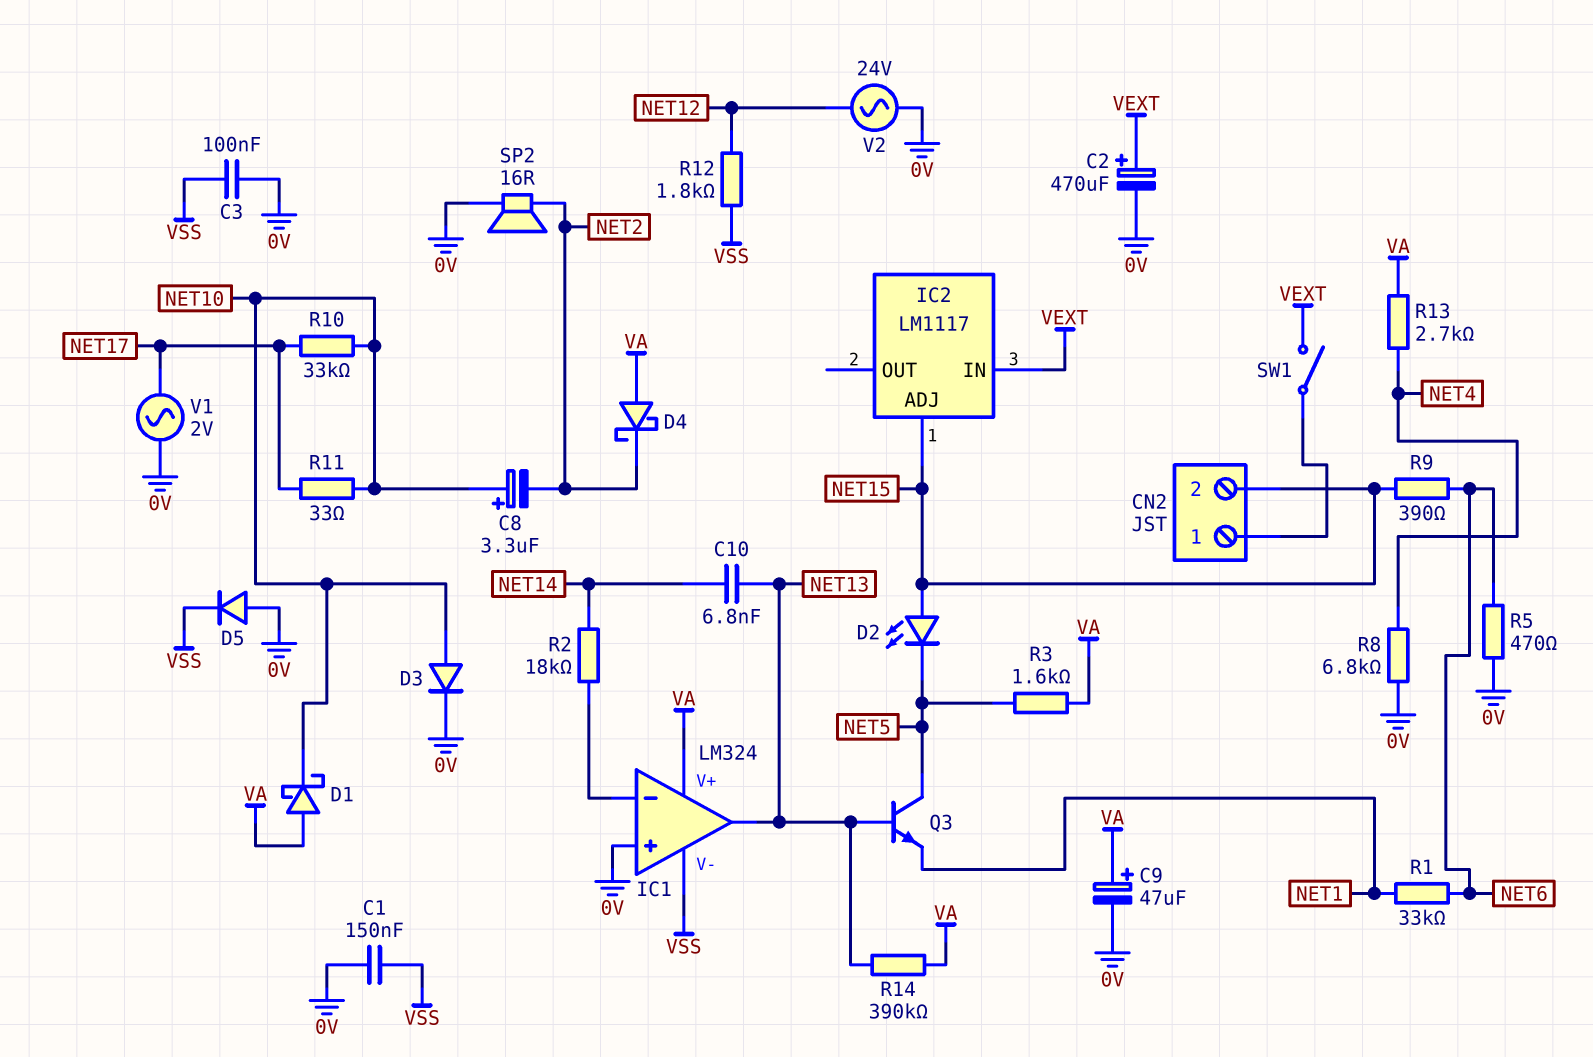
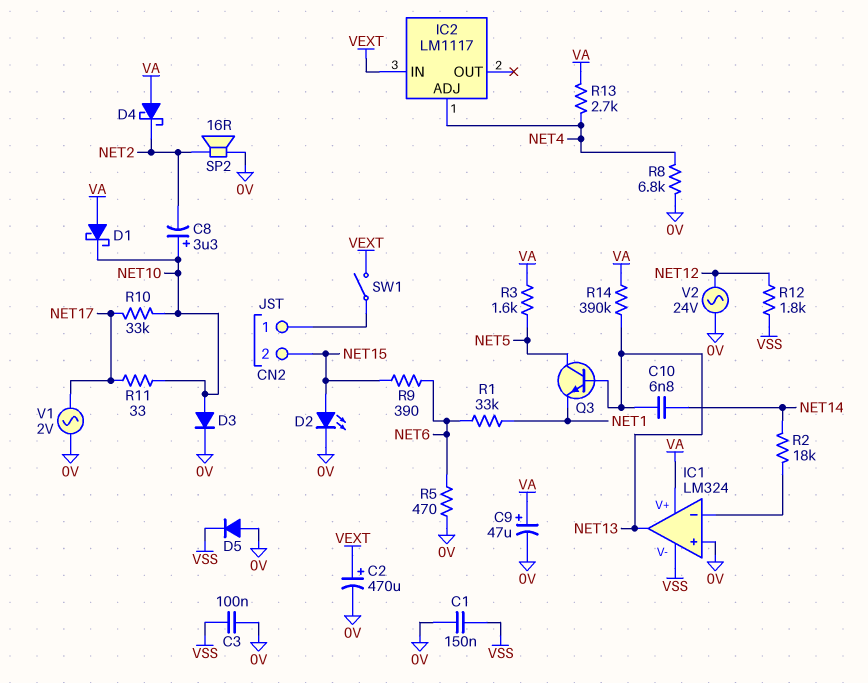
D2: LED (A NET15, K NET5) -> LED (A NET15, K 0V)
IC2 pin ADJ: NET15 -> NET4

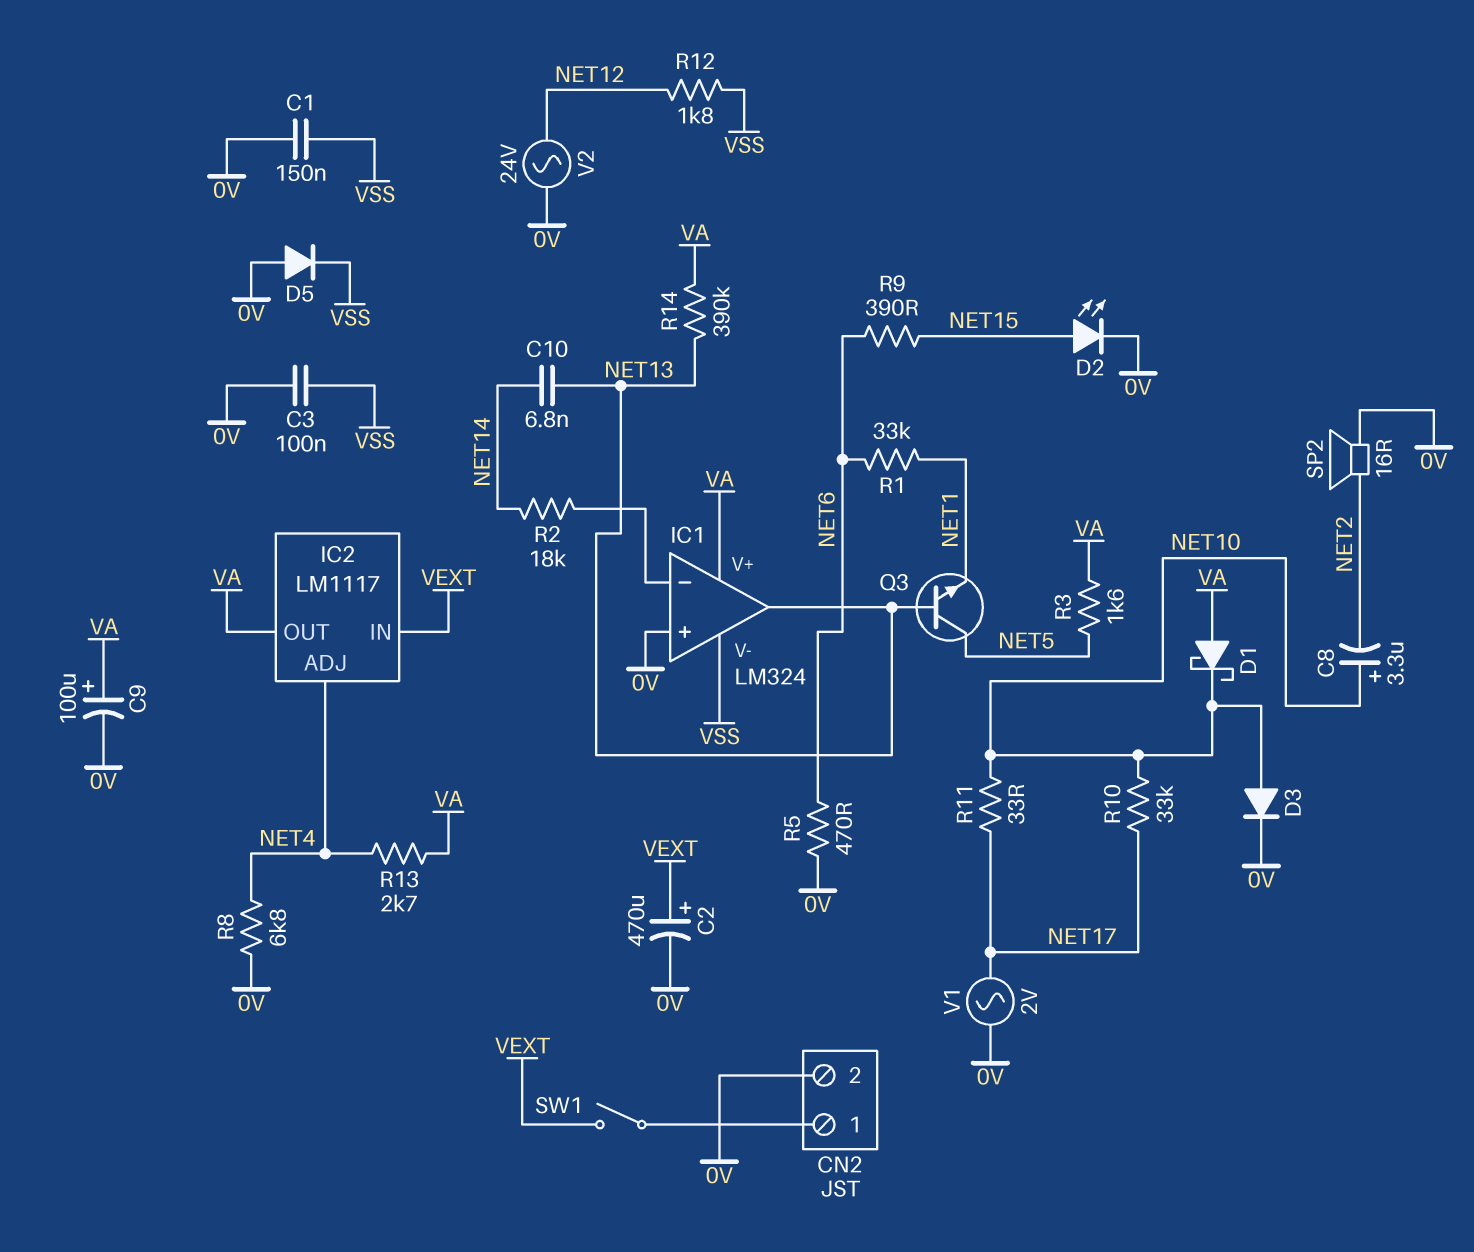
C9: 47uF (plus VA, minus 0V) -> 100uF (plus VA, minus 0V)
CN2 pin 2: NET15 -> 0V
D4: schottky (A VA, K NET2) -> none
IC2 pin OUT: none -> VA

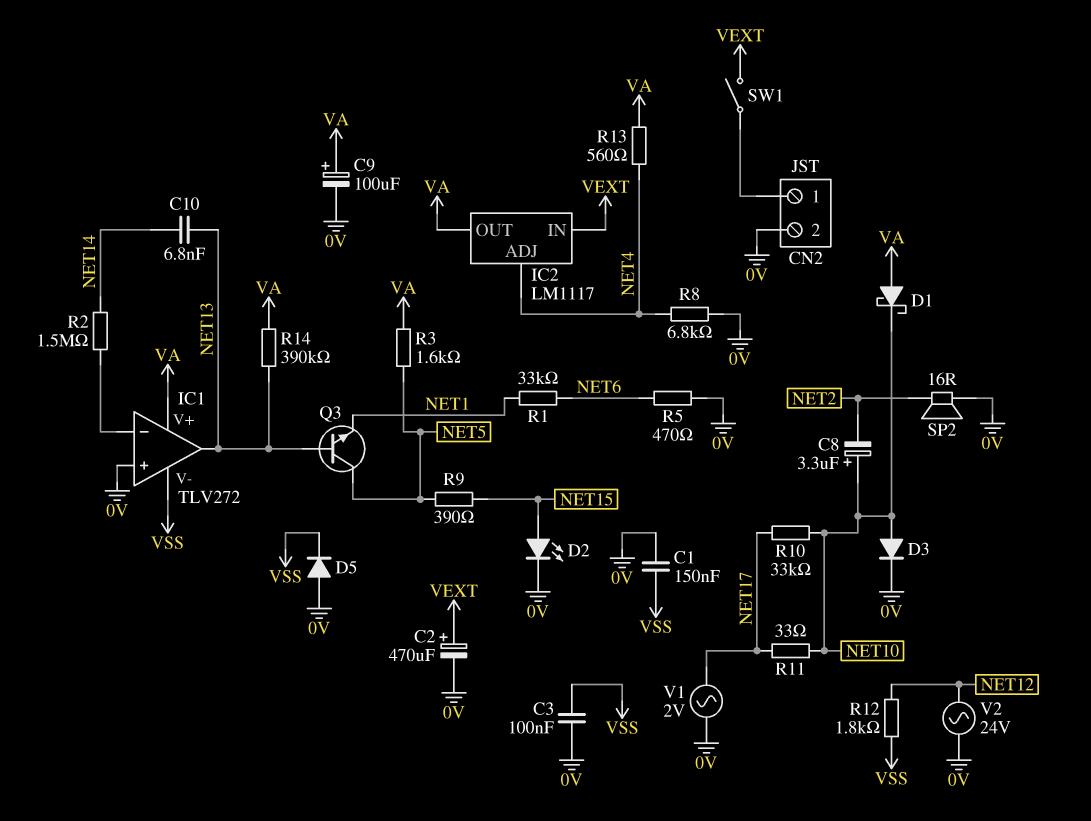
IC1: LM324 -> TLV272
R2: 18k (IC1/in-, NET14) -> 1.5M (IC1/in-, NET14)
R9: 390 (NET6, NET15) -> 390 (NET5, NET15)
R13: 2.7k (NET4, VA) -> 560 (NET4, VA)

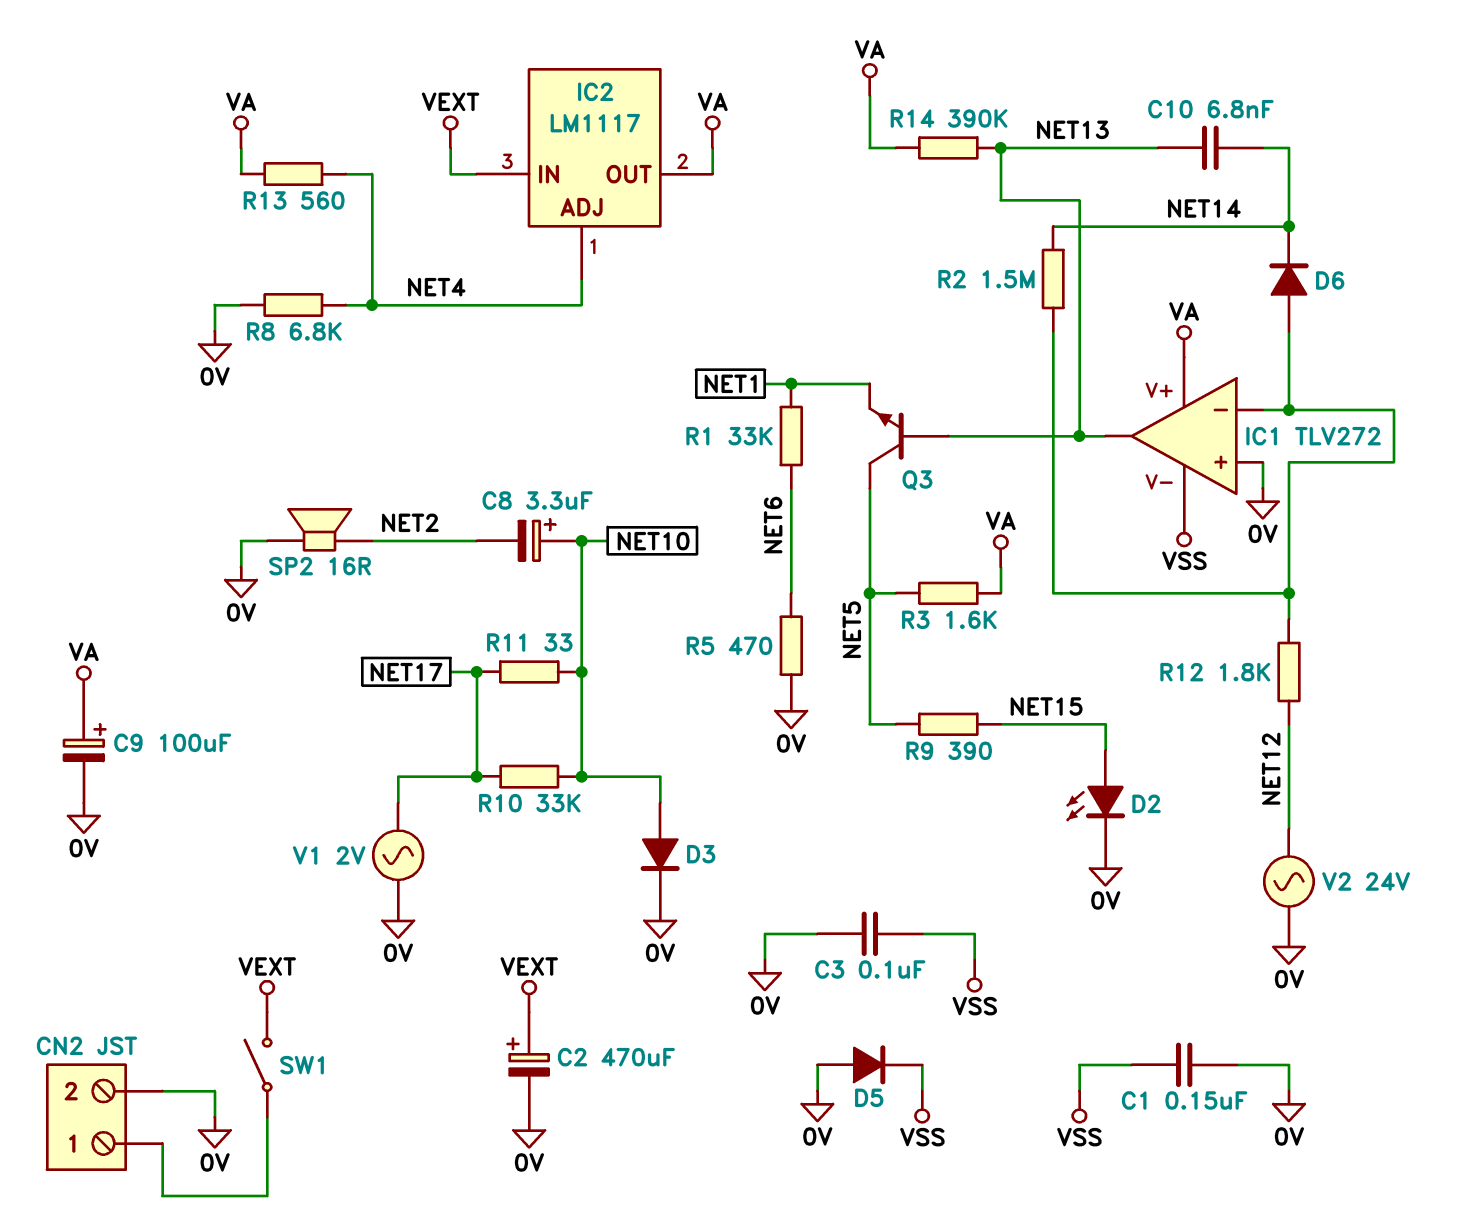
D1: schottky (A VA, K NET10) -> none
D6: none -> diode (A IC1/in-, K NET14)
R12: 1.8k (NET12, VSS) -> 1.8k (IC1/in-, NET12)

